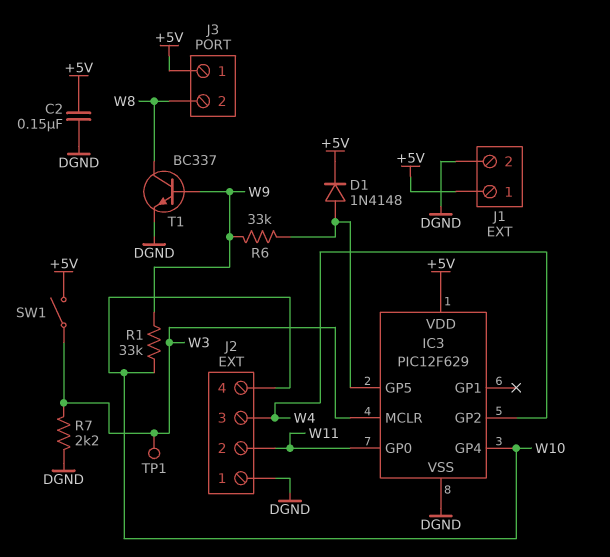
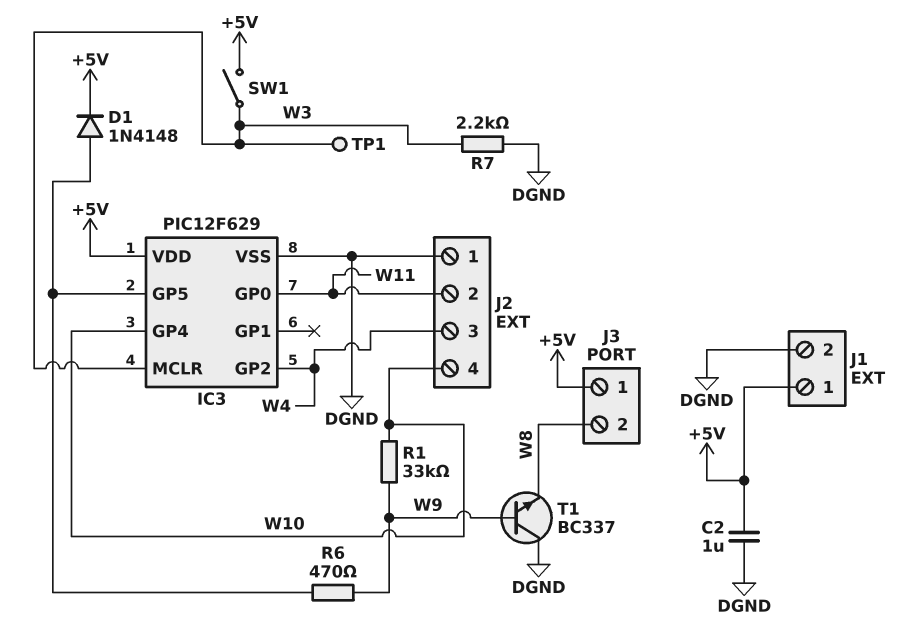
C2: 150nF (+5V, DGND) -> 1uF (+5V, DGND)
R6: 33k (IC3/GP5, W9) -> 470 (IC3/GP5, W9)
T1: NPN BC337 (B W9, C W8, E DGND) -> NPN BC337 (B W9, C DGND, E W8)

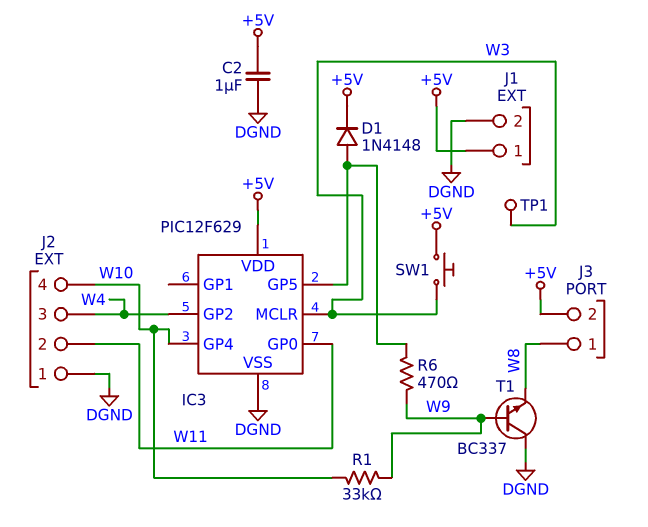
J3 pin 1: +5V -> W8
J3 pin 2: W8 -> +5V
R7: 2.2k (DGND, W3) -> none
SW1: switch (+5V, W3) -> button (+5V, W3)

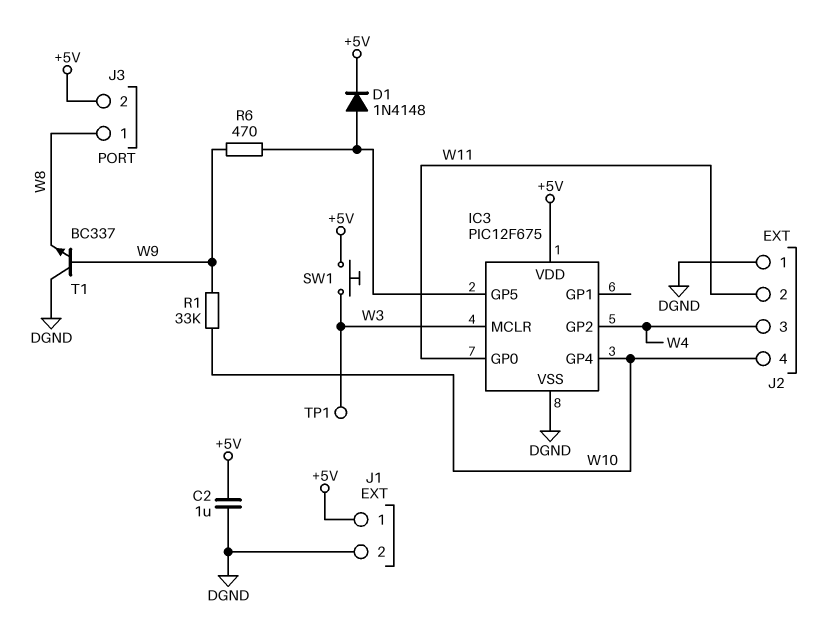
IC3: PIC12F629 -> PIC12F675

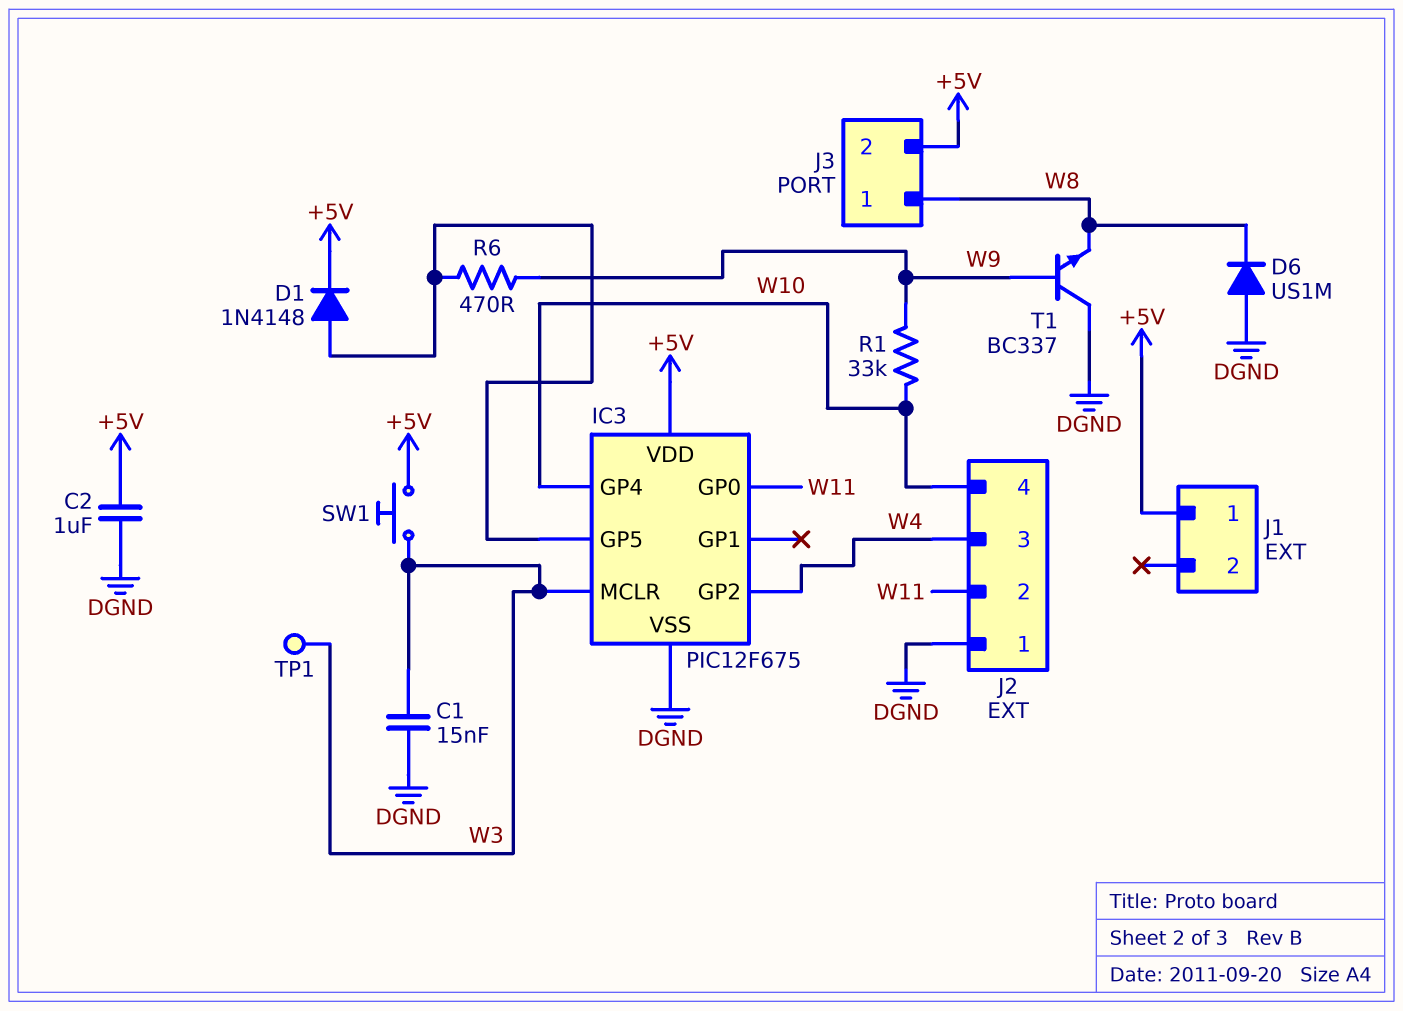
C1: none -> 15nF (DGND, W3)
D6: none -> diode US1M (A DGND, K W8)
J1 pin 2: DGND -> none

